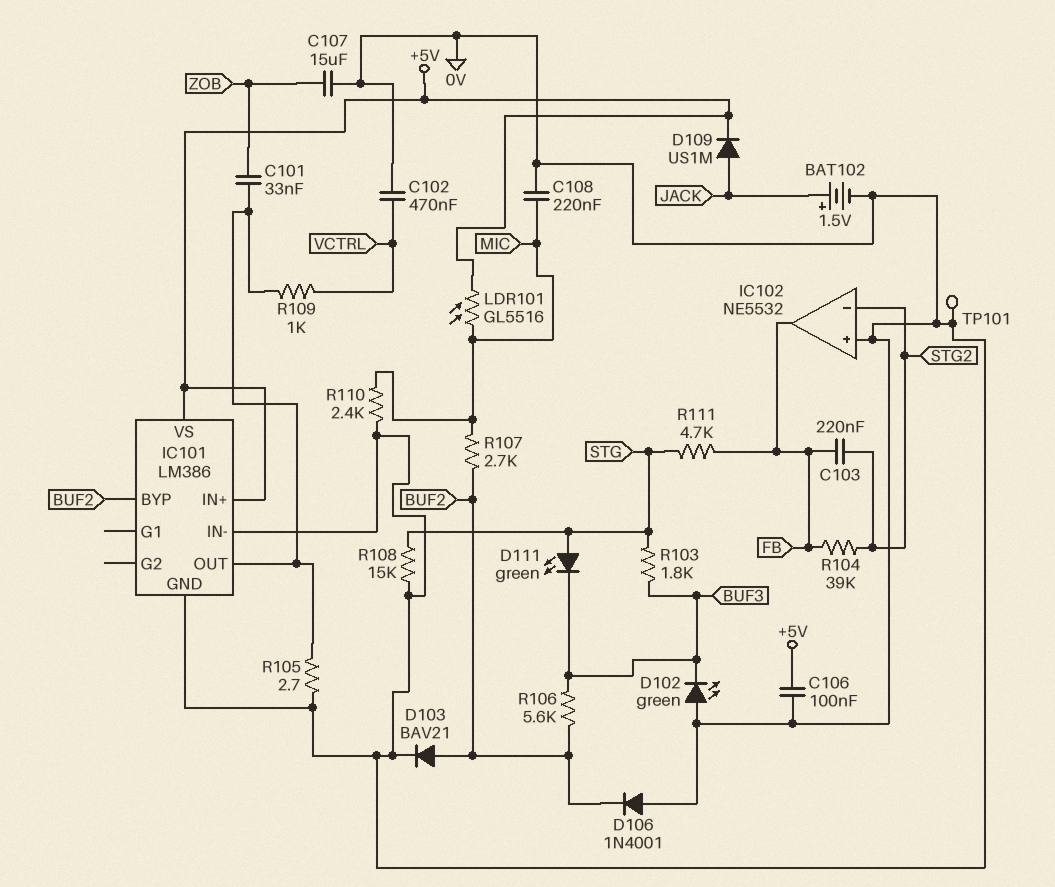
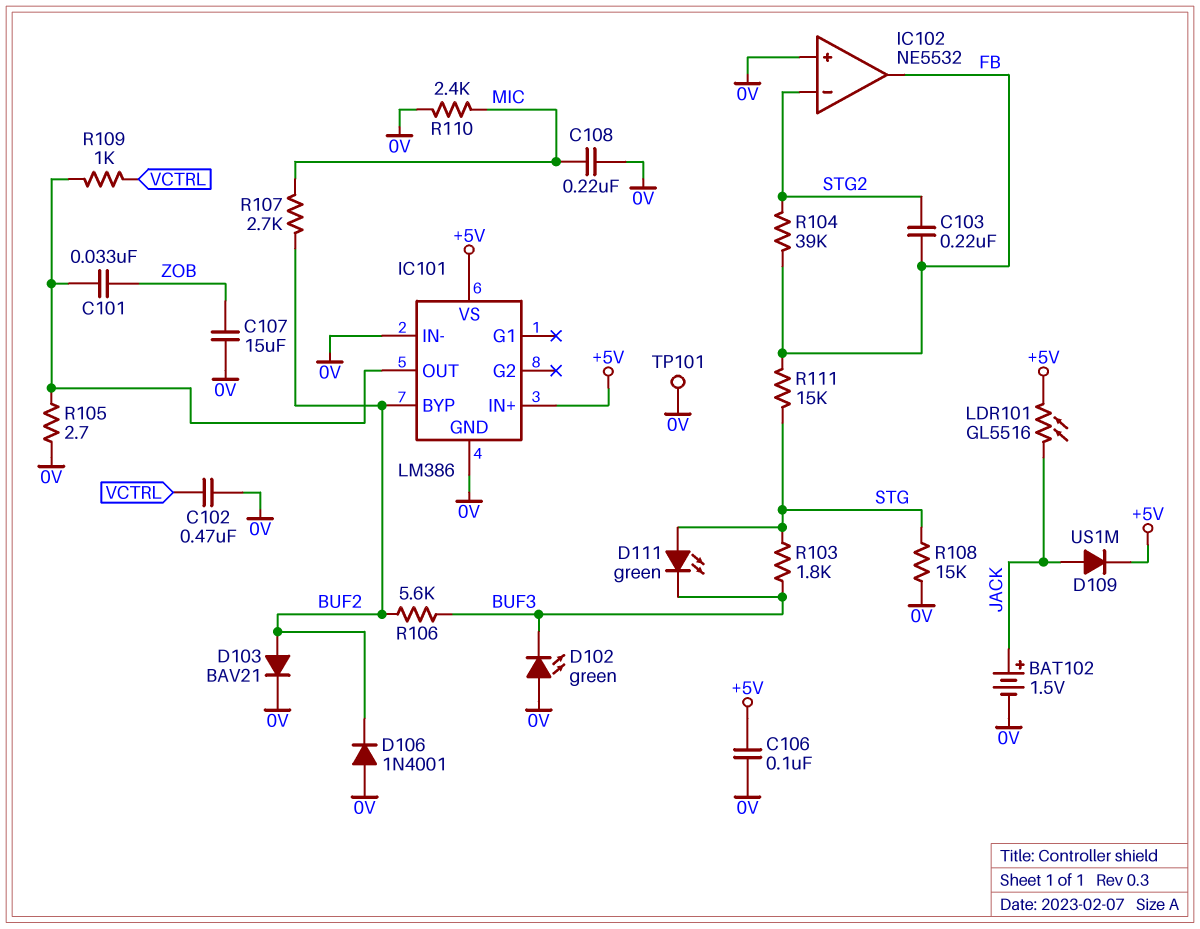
LDR101: GL5516 (+5V, MIC) -> GL5516 (+5V, JACK)
R111: 4.7k (FB, STG) -> 15k (FB, STG)

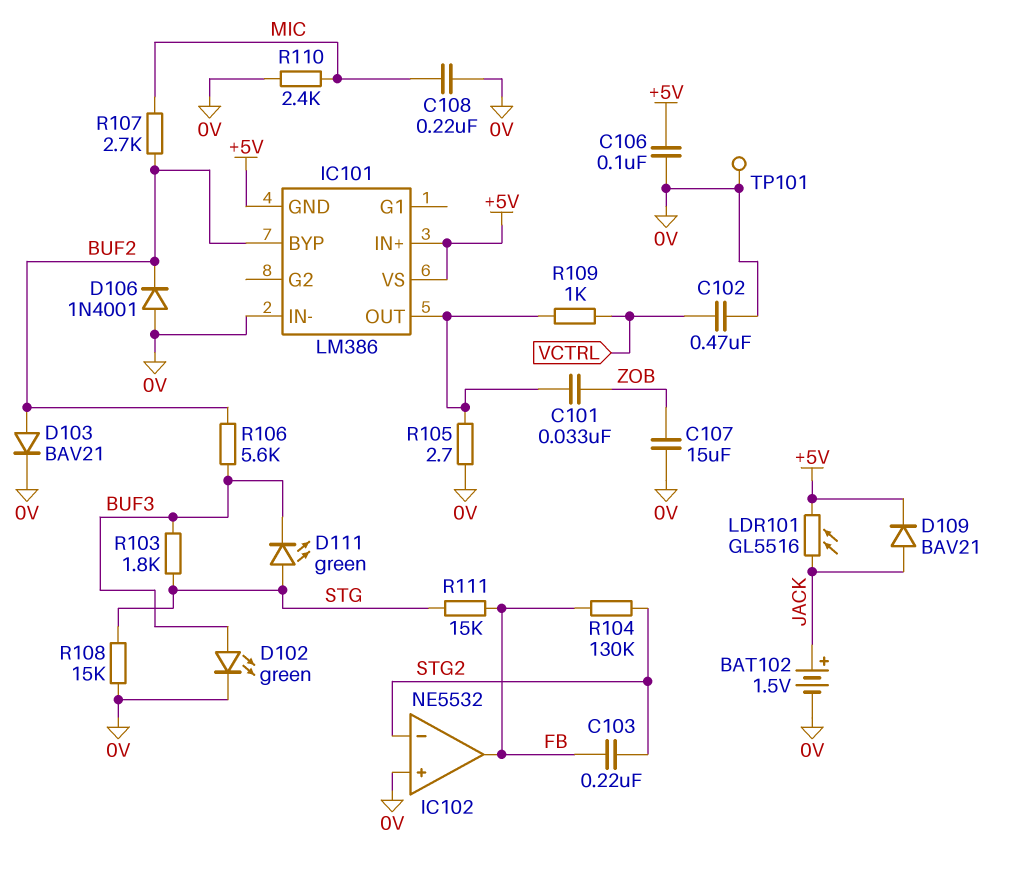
D102: LED green (A 0V, K BUF3) -> LED green (A BUF3, K 0V)
D109: diode US1M (A JACK, K +5V) -> diode BAV21 (A JACK, K +5V)
IC101 pin GND: 0V -> +5V
R104: 39k (FB, STG2) -> 130k (FB, STG2)

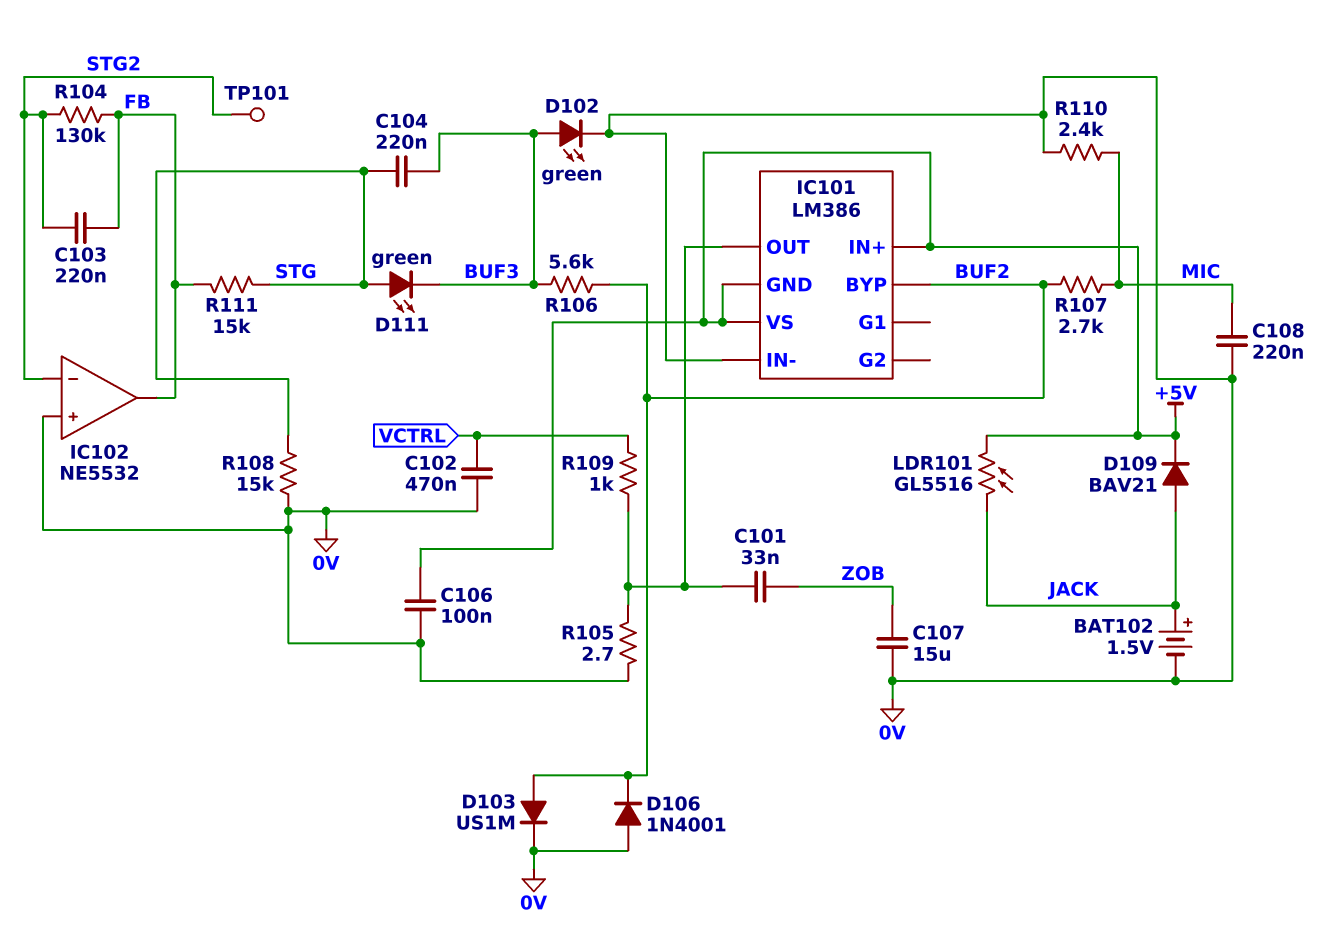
C104: none -> 220nF (BUF3, STG)
D103: diode BAV21 (A BUF2, K 0V) -> diode US1M (A BUF2, K 0V)
R103: 1.8k (BUF3, STG) -> none
TP101: test point (0V) -> test point (STG2)

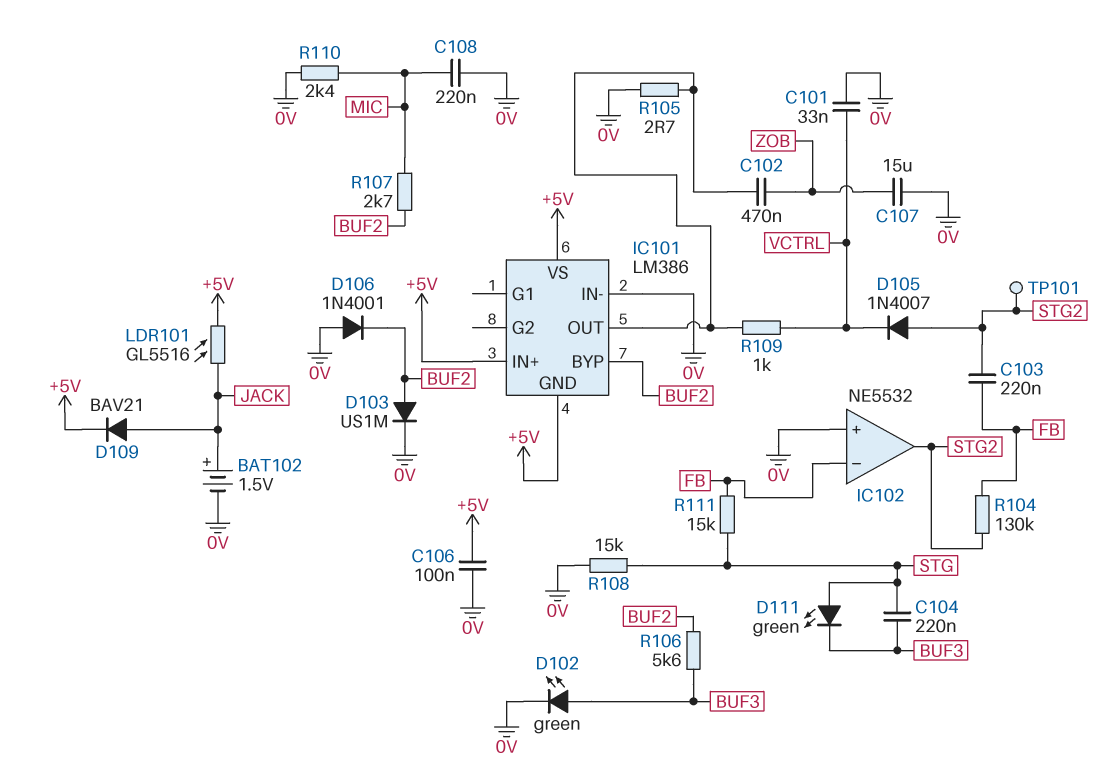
C101: 33nF (IC101/OUT, ZOB) -> 33nF (0V, VCTRL)
C102: 470nF (0V, VCTRL) -> 470nF (IC101/OUT, ZOB)
D105: none -> diode 1N4007 (A STG2, K VCTRL)
IC102 pin in-: STG2 -> FB
IC102 pin out: FB -> STG2

